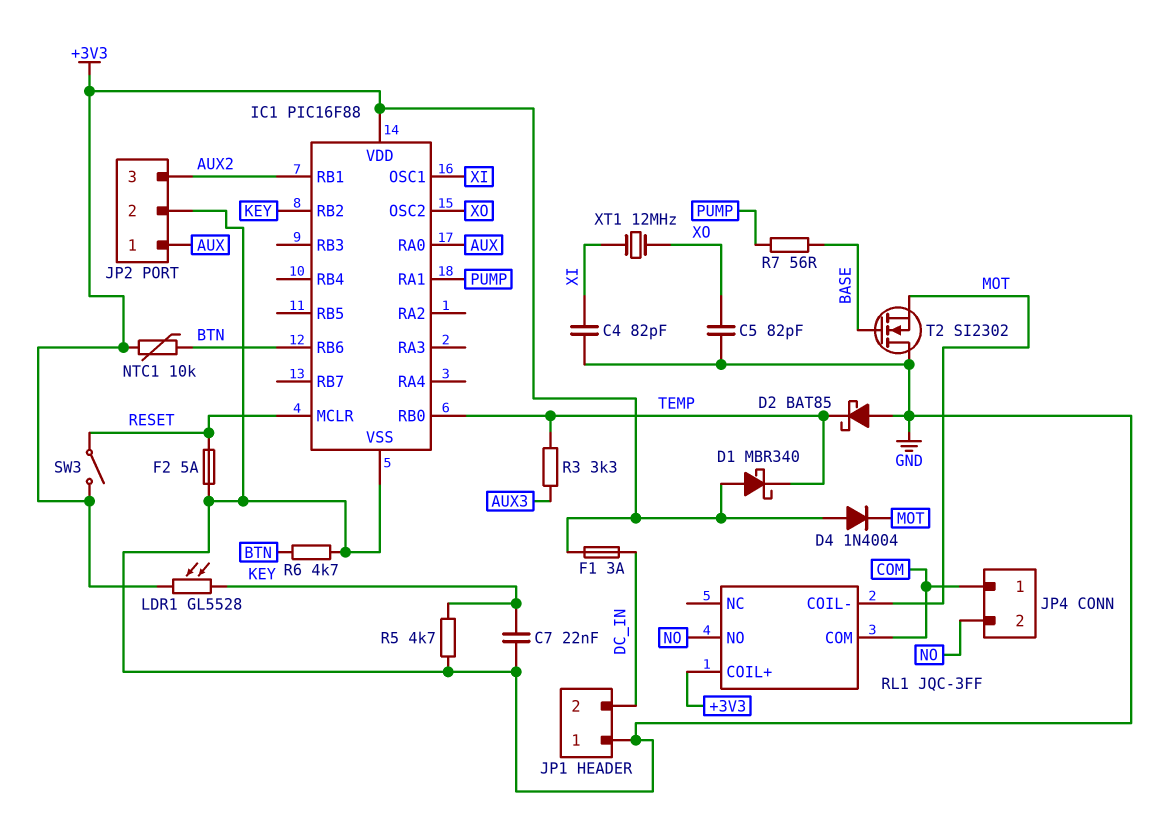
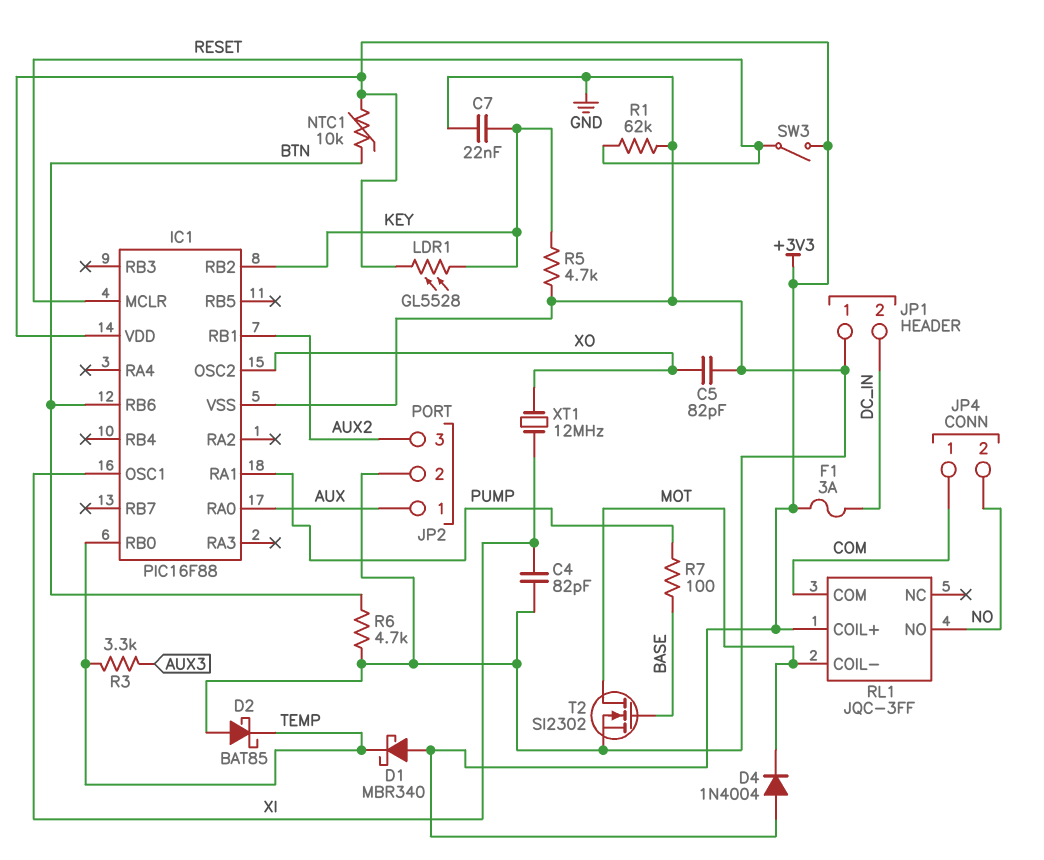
F2: 5A (GND, RESET) -> none
R1: none -> 62k (GND, RESET)
R7: 56 (BASE, PUMP) -> 100 (BASE, PUMP)
T2: NMOS SI2302 (G BASE, D GND, S MOT) -> NMOS SI2302 (G BASE, D MOT, S GND)

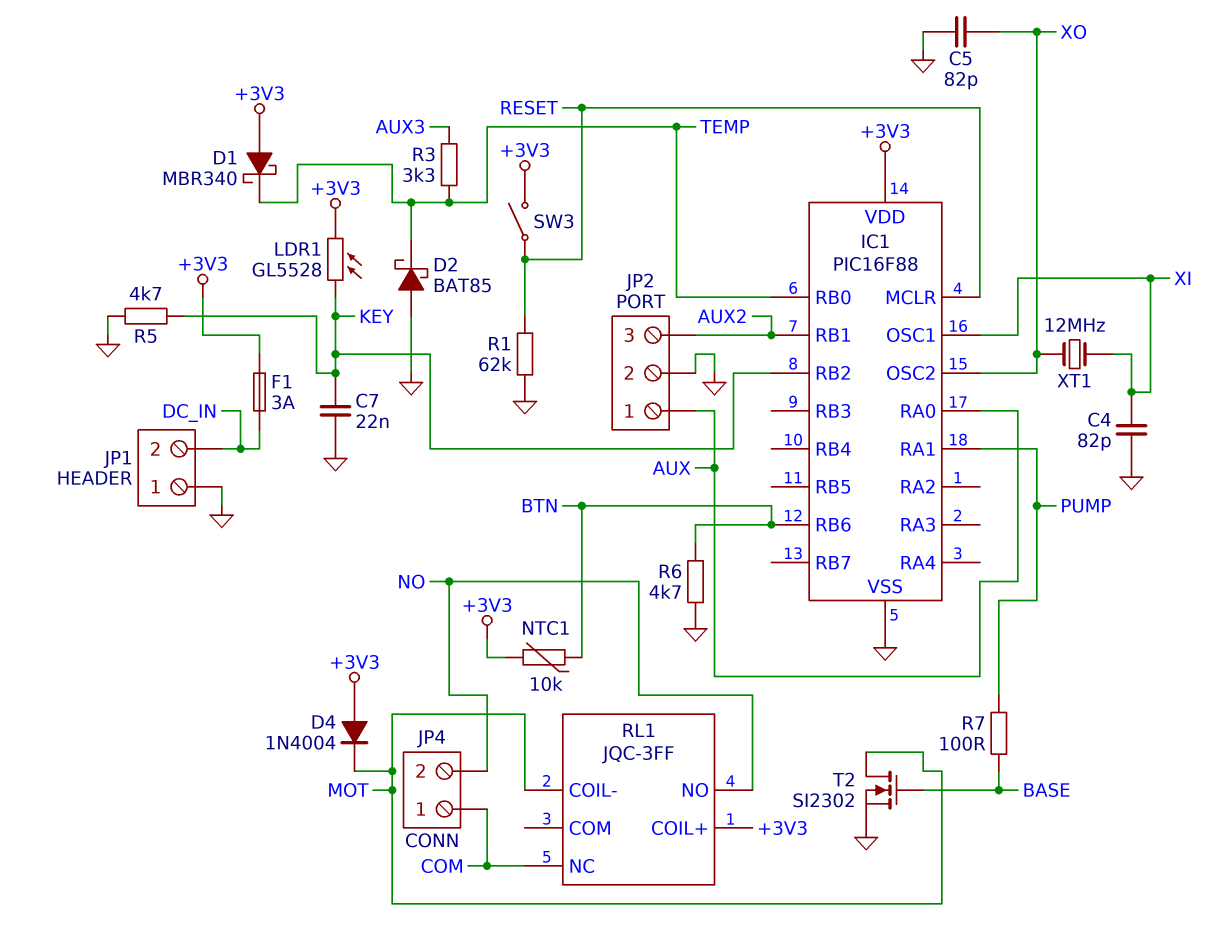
RL1 pin COM: COM -> none
RL1 pin NC: none -> COM

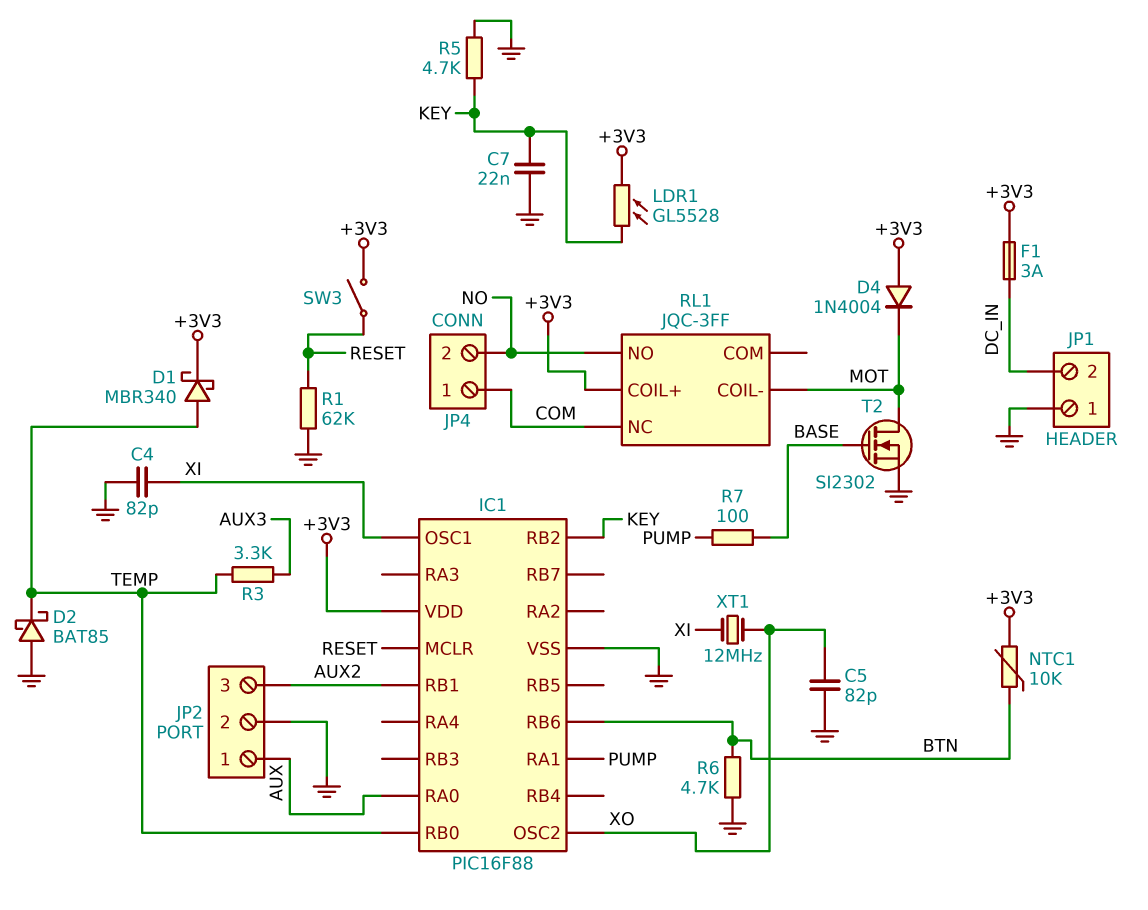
D1: schottky MBR340 (A +3V3, K TEMP) -> schottky MBR340 (A TEMP, K +3V3)

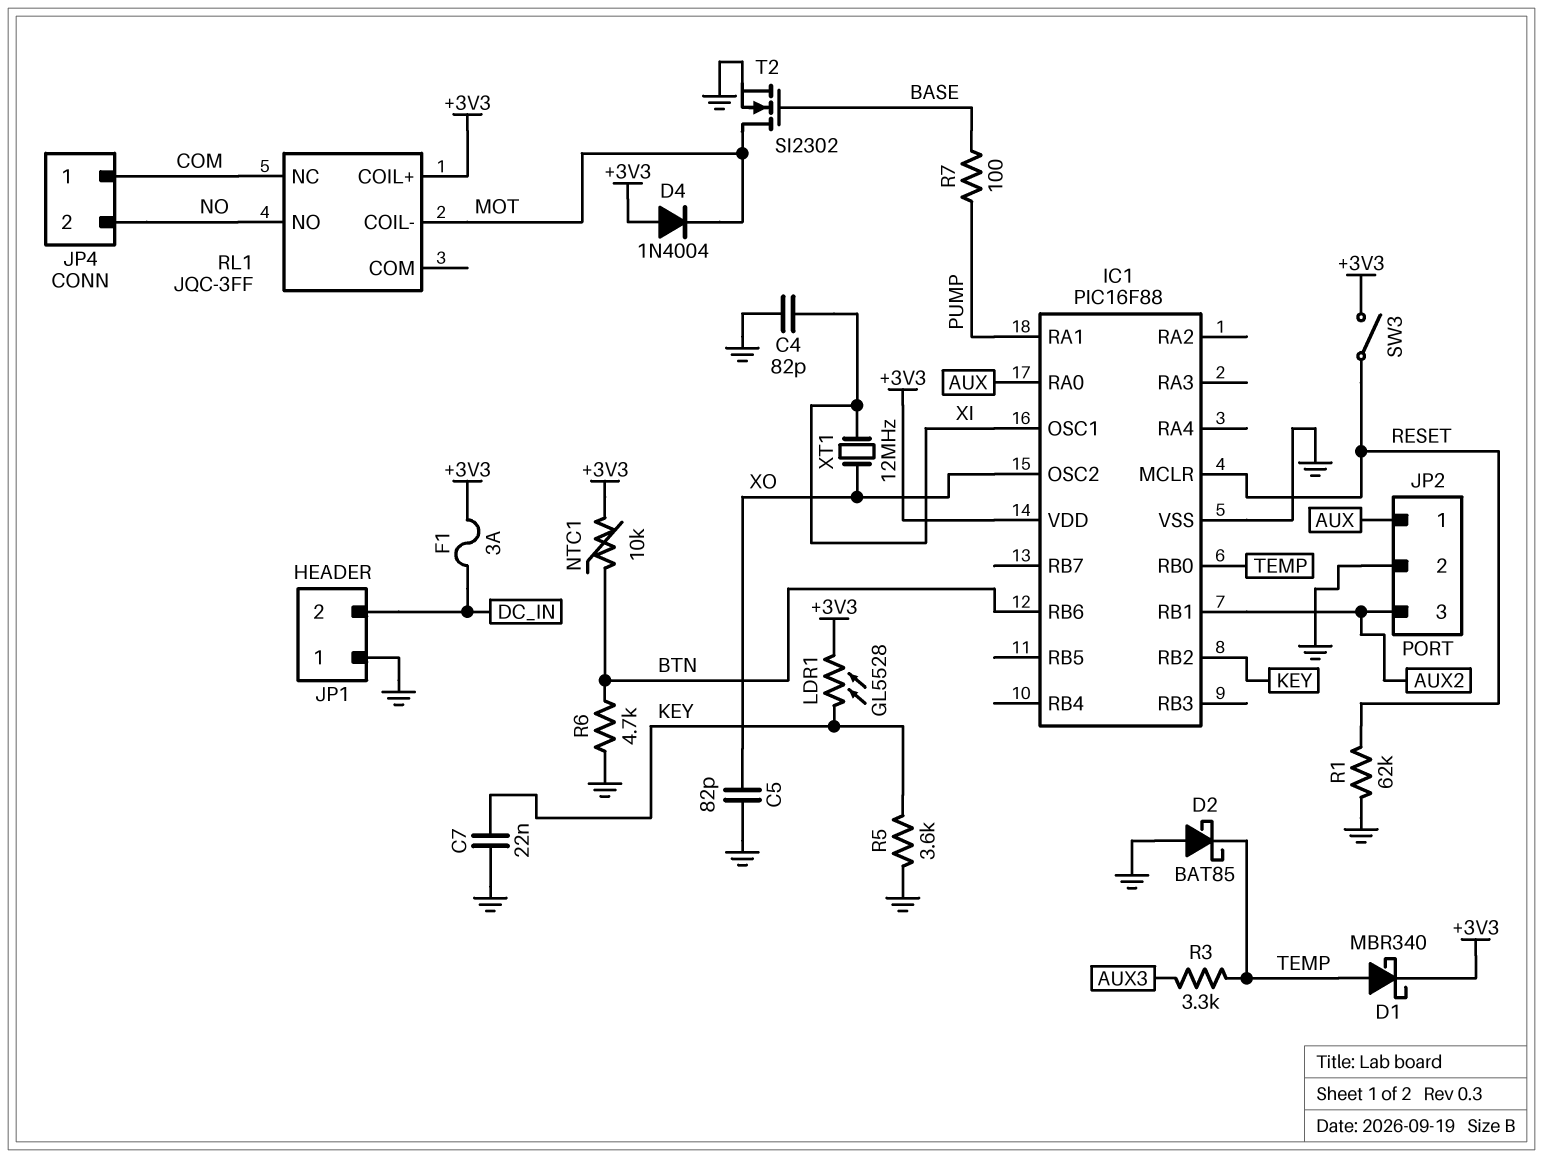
R5: 4.7k (GND, KEY) -> 3.6k (GND, KEY)

